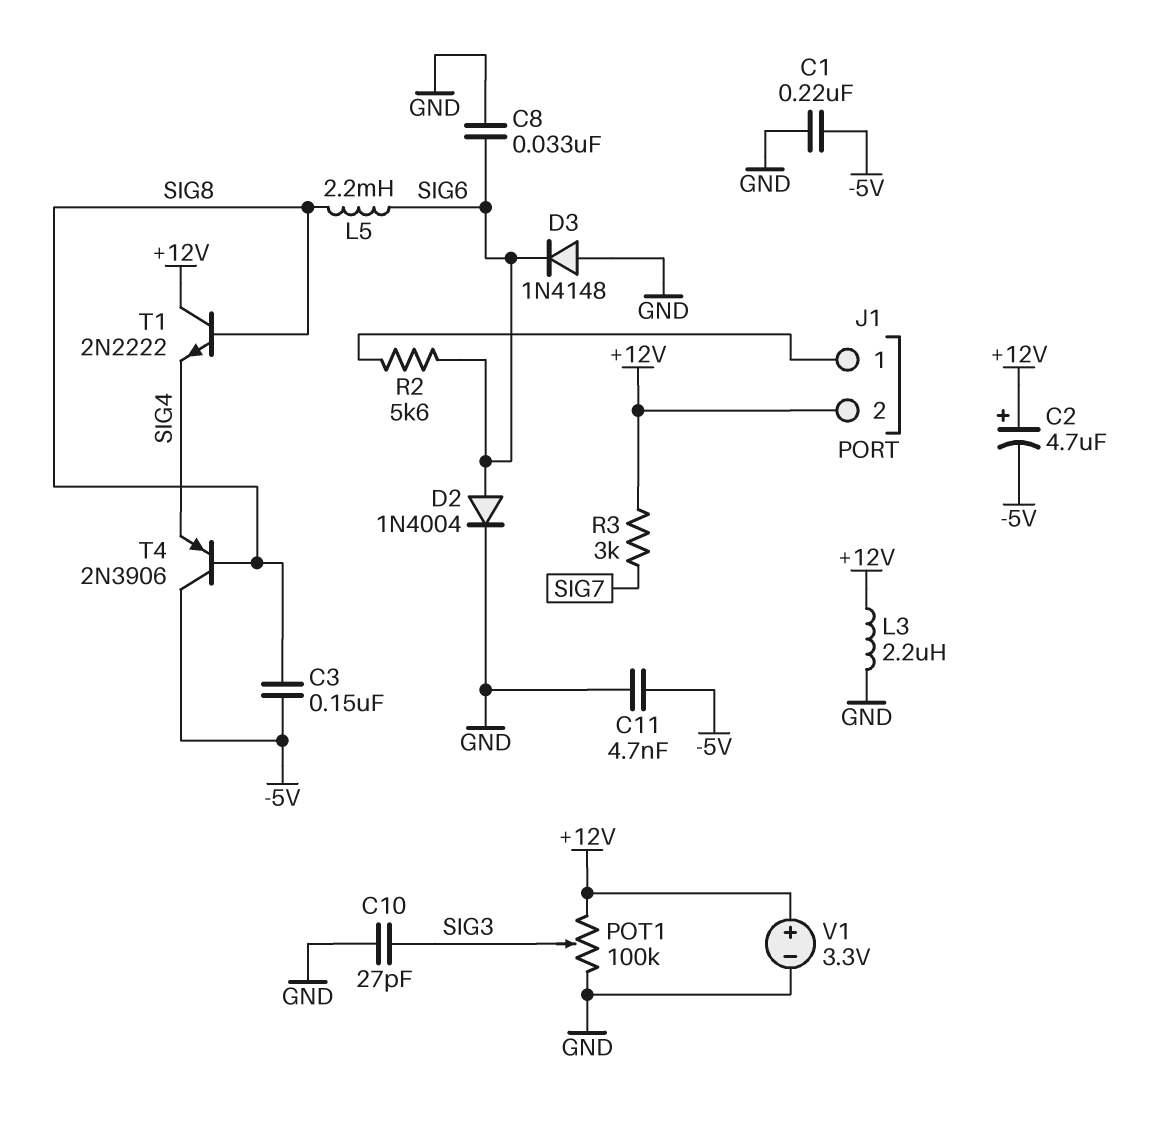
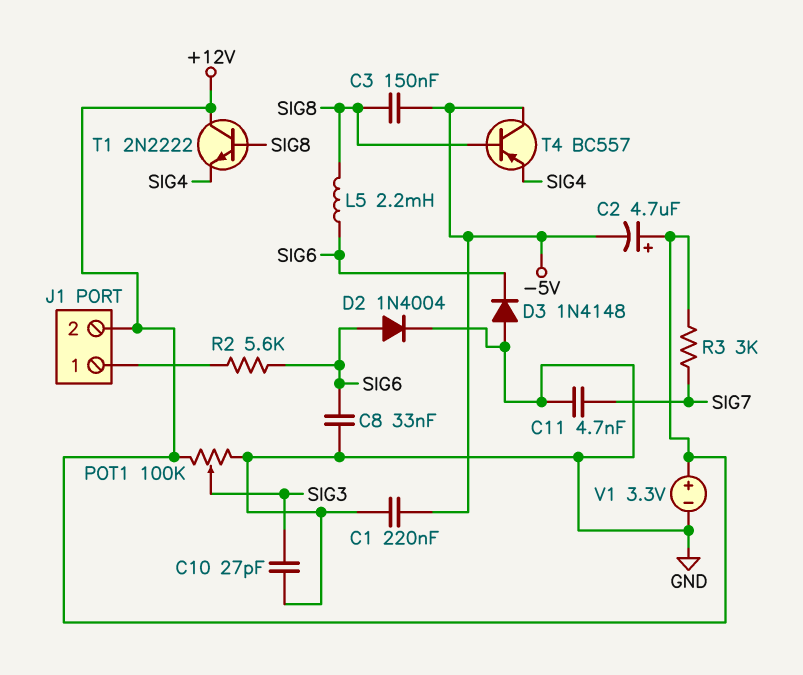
C11: 4.7nF (-5V, GND) -> 4.7nF (GND, SIG7)
L3: 2.2uH (+12V, GND) -> none
T4: PNP 2N3906 (B SIG8, C -5V, E SIG4) -> PNP BC557 (B SIG8, C -5V, E SIG4)

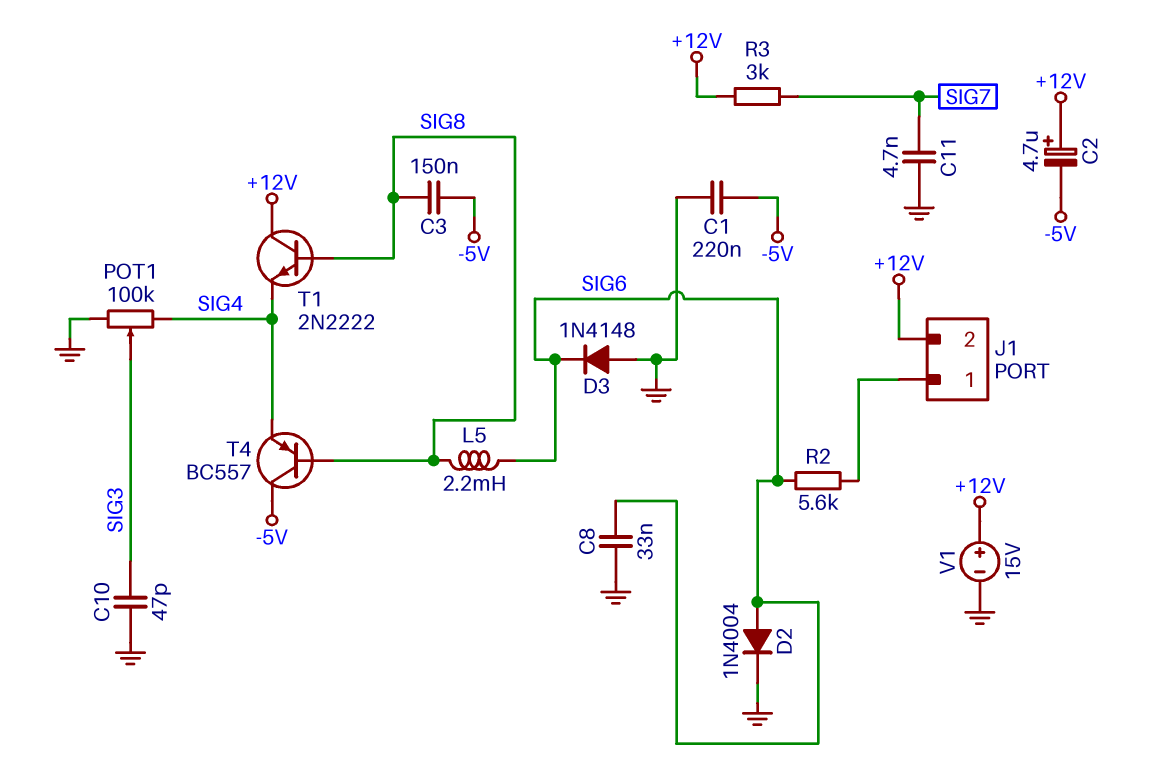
C10: 27pF (GND, SIG3) -> 47pF (GND, SIG3)
POT1: 100k (+12V, GND, wiper SIG3) -> 100k (GND, SIG4, wiper SIG3)
V1: 3.3V (plus +12V, minus GND) -> 15V (plus +12V, minus GND)

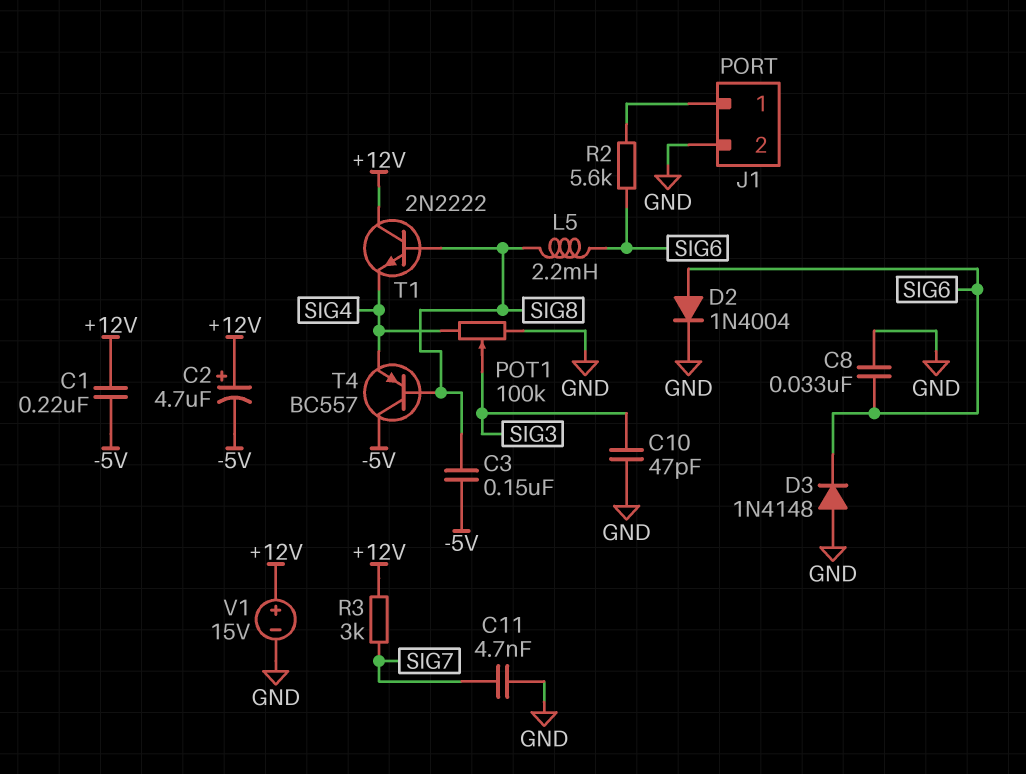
C1: 220nF (-5V, GND) -> 220nF (+12V, -5V)
J1 pin 2: +12V -> GND

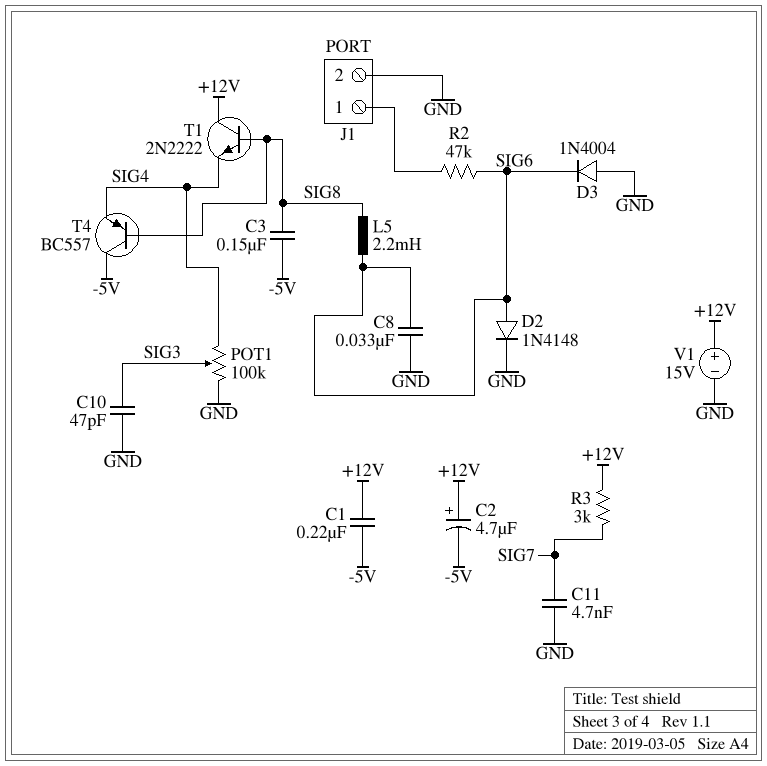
D2: diode 1N4004 (A SIG6, K GND) -> diode 1N4148 (A SIG6, K GND)
D3: diode 1N4148 (A GND, K SIG6) -> diode 1N4004 (A GND, K SIG6)
R2: 5.6k (J1/1, SIG6) -> 47k (J1/1, SIG6)

